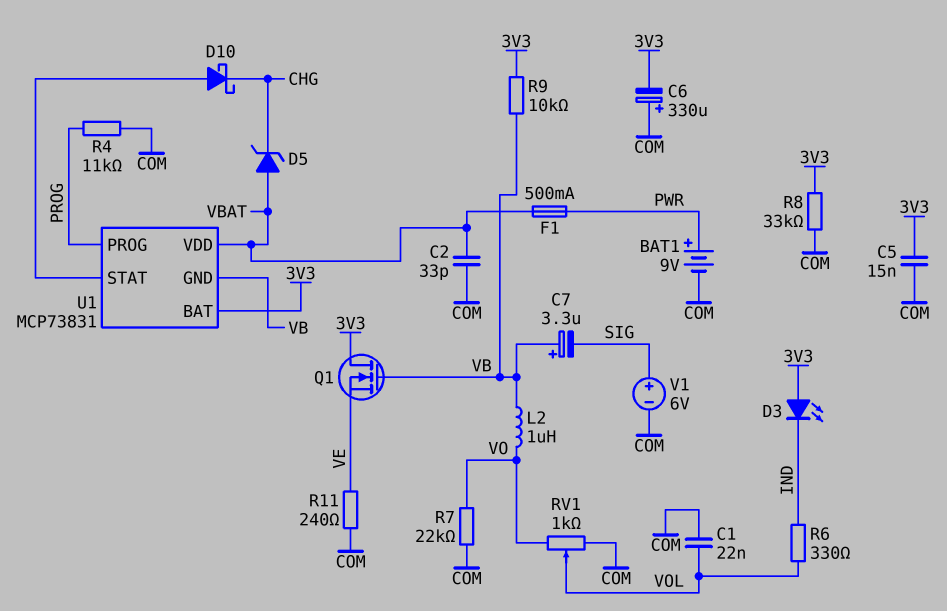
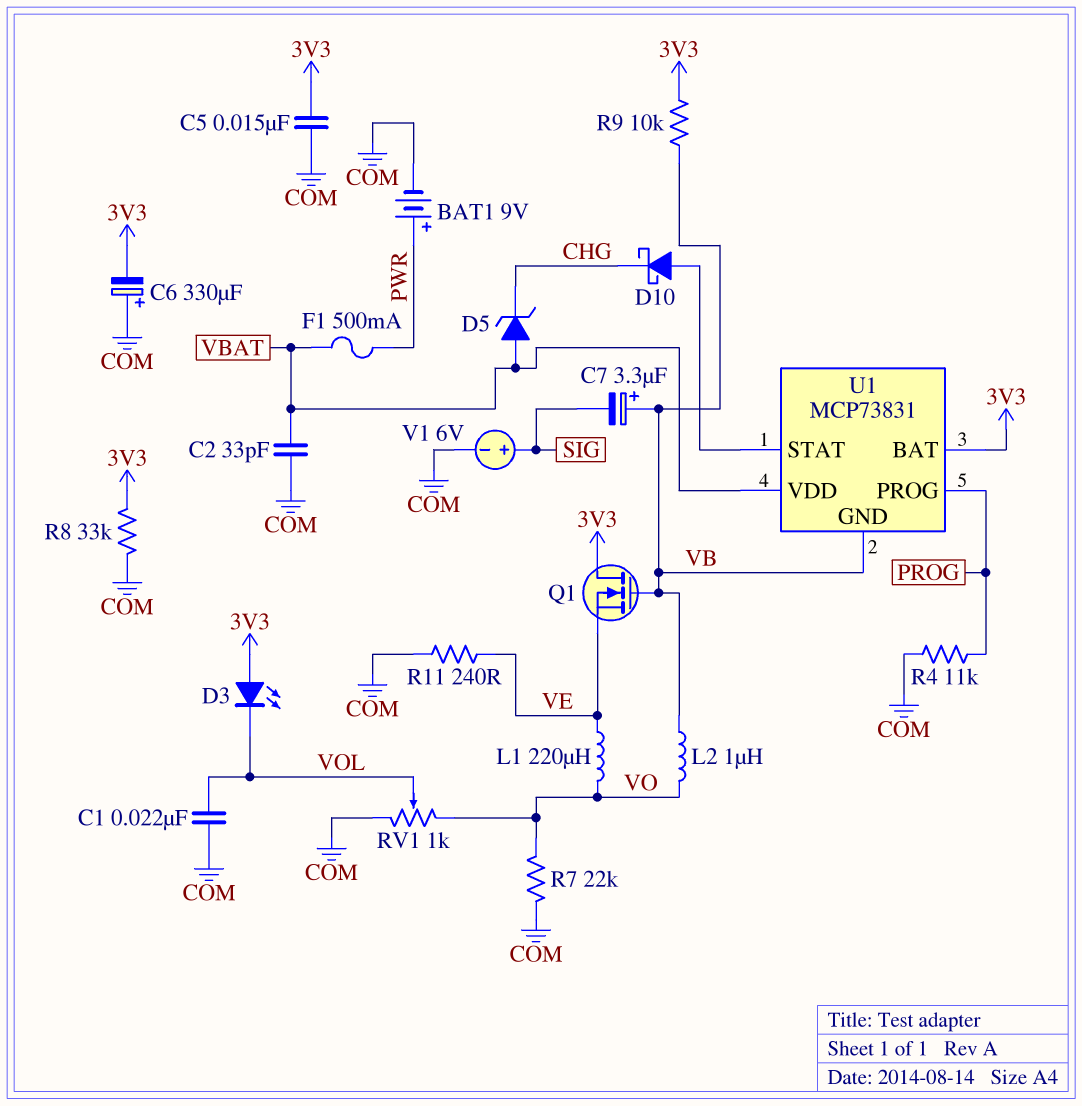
D3: LED (A 3V3, K IND) -> LED (A 3V3, K VOL)
L1: none -> 220uH (VE, VO)
R6: 330 (IND, VOL) -> none

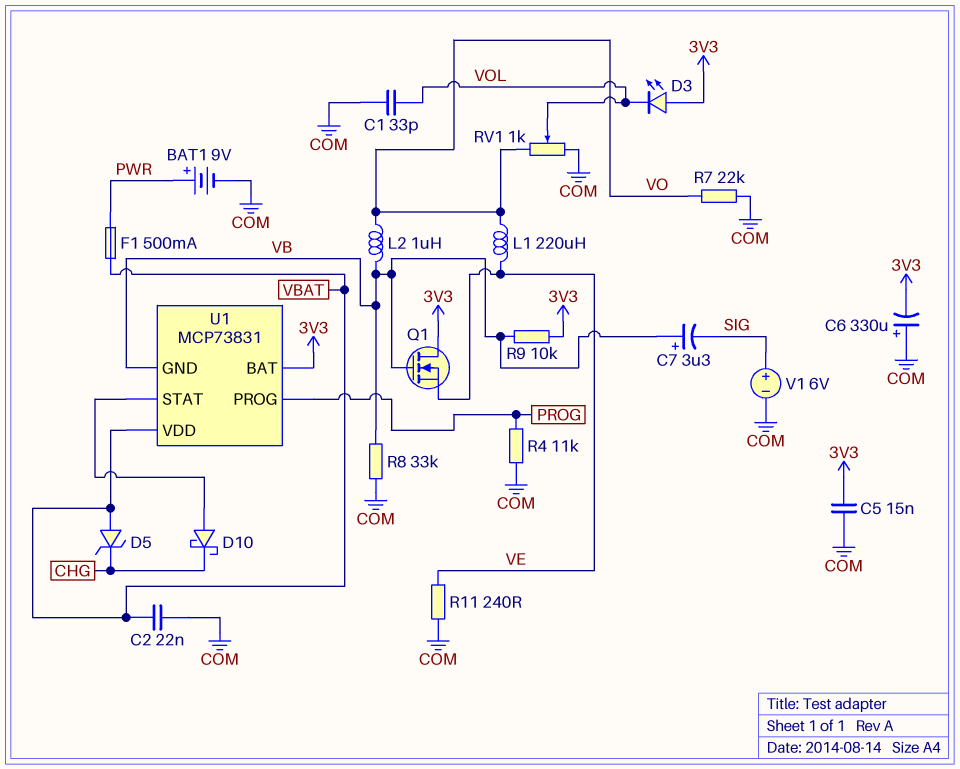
C1: 22nF (COM, VOL) -> 33pF (COM, VOL)
C2: 33pF (COM, VBAT) -> 22nF (COM, VBAT)
R8: 33k (3V3, COM) -> 33k (COM, VB)

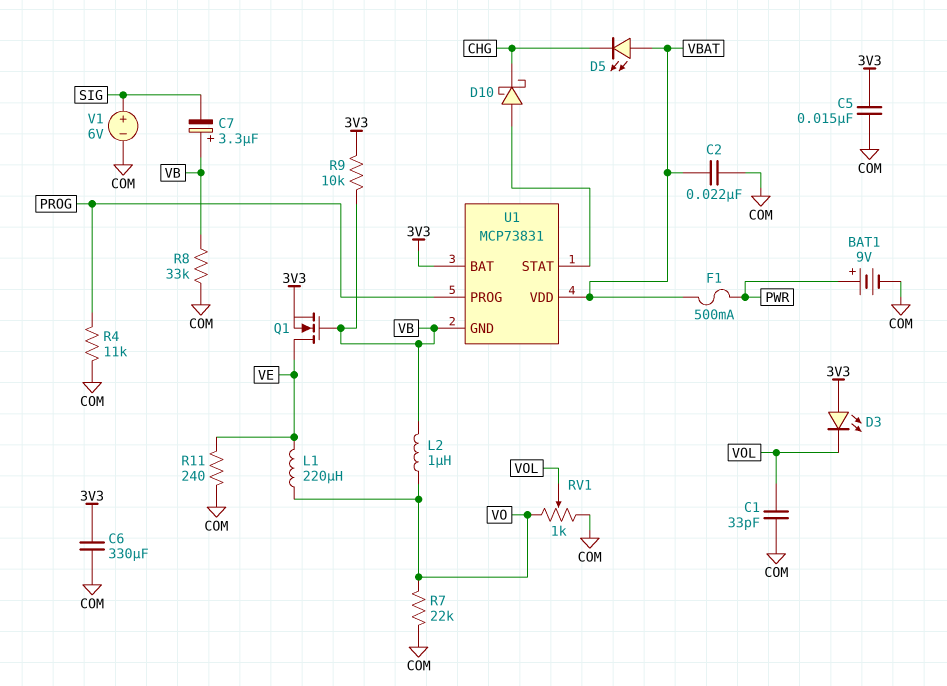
C6: 330uF (plus COM, minus 3V3) -> 330uF (3V3, COM)
D5: zener (A VBAT, K CHG) -> LED (A VBAT, K CHG)
Q1: NMOS (G VB, D 3V3, S VE) -> NMOS (G VB, D VE, S 3V3)

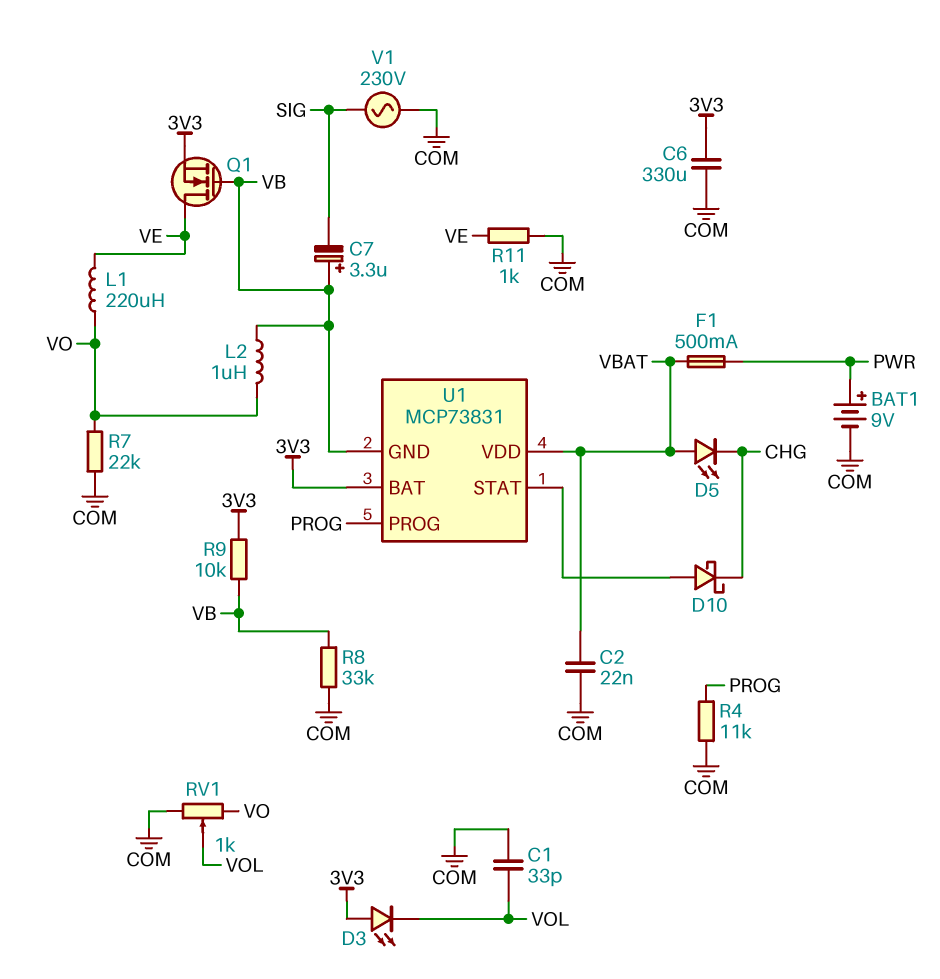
C5: 15nF (3V3, COM) -> none
R11: 240 (COM, VE) -> 1k (COM, VE)
V1: 6V (plus SIG, minus COM) -> AC 230V (COM, SIG)

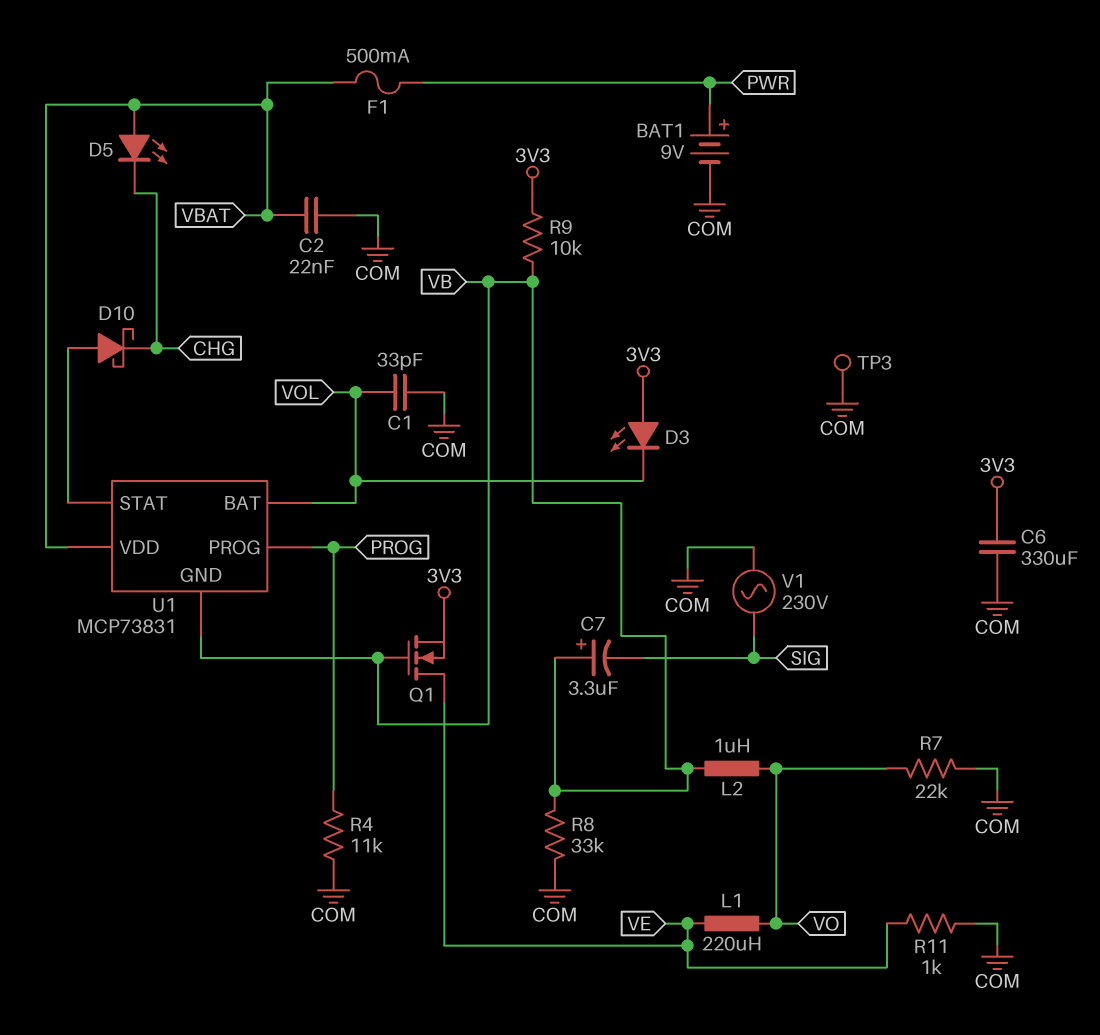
RV1: 1k (COM, VO, wiper VOL) -> none
TP3: none -> test point (COM)
U1 pin BAT: 3V3 -> VOL

